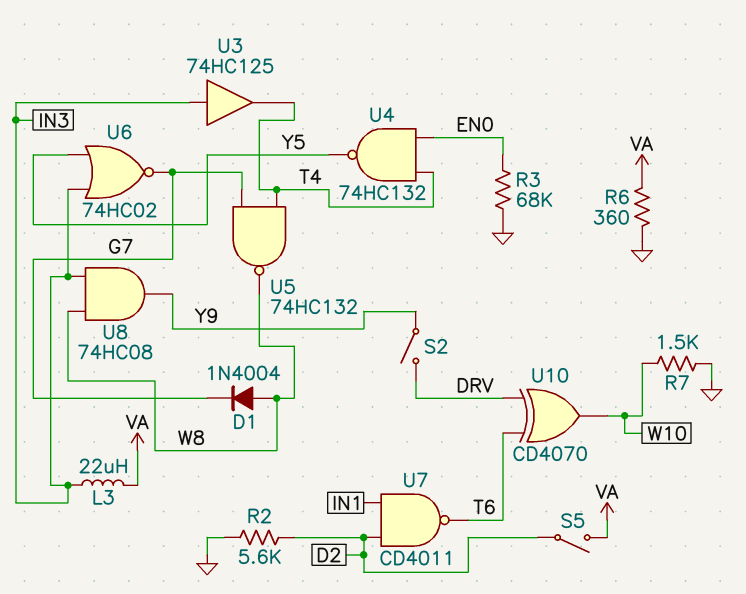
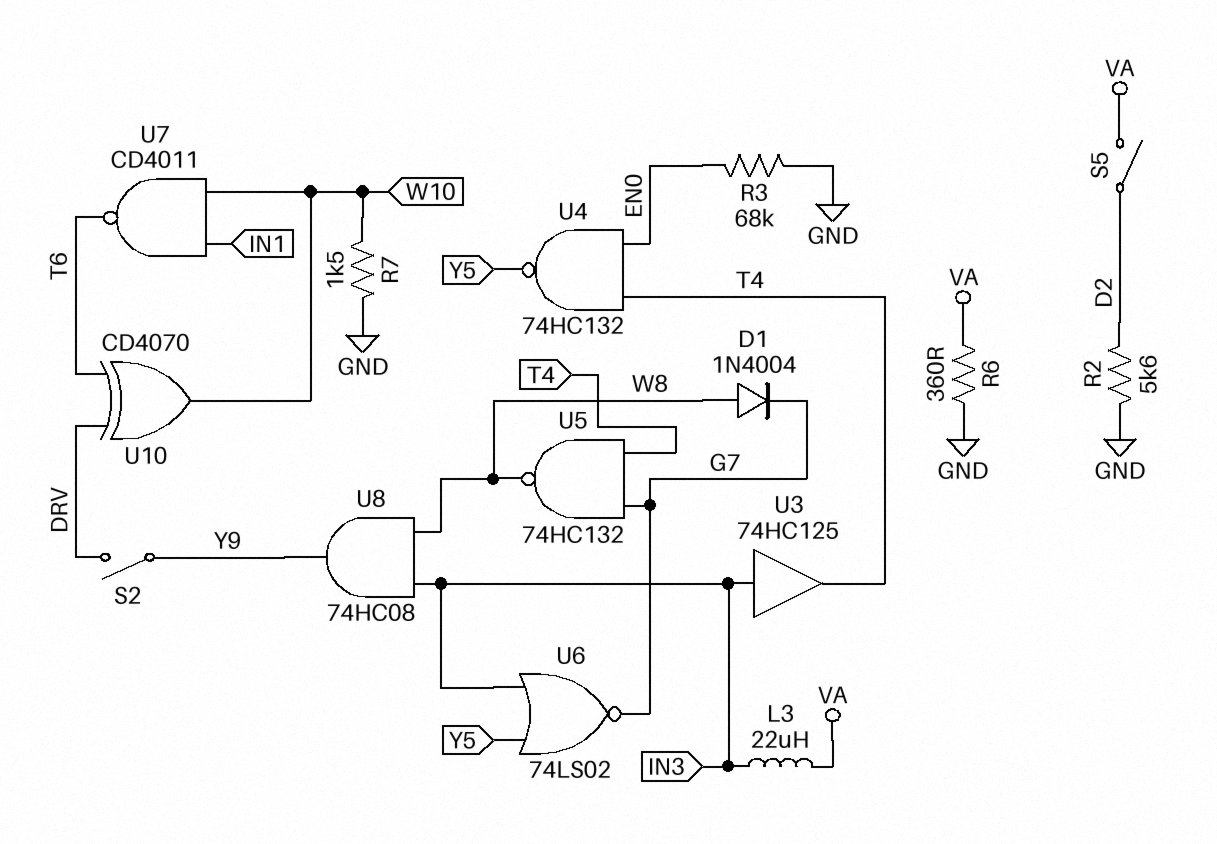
U6: NOR 74HC02 (in IN3, in Y5, out G7) -> NOR 74LS02 (in IN3, in Y5, out G7)
U7: NAND CD4011 (in D2, in IN1, out T6) -> NAND CD4011 (in IN1, in W10, out T6)

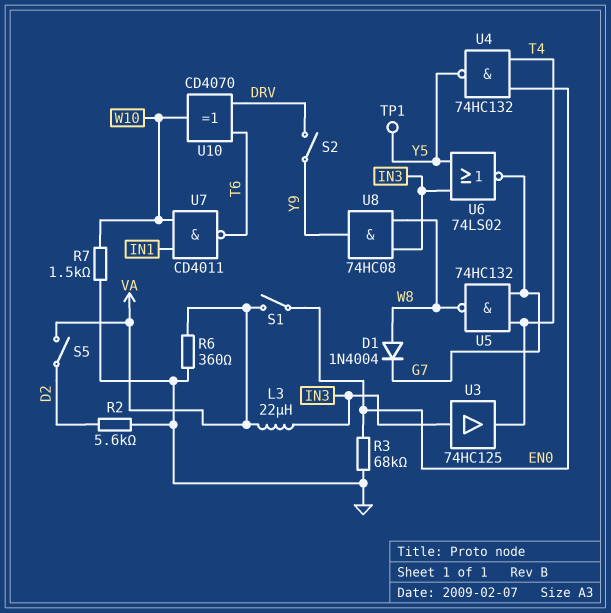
S1: none -> switch (EN0, VA)
TP1: none -> test point (Y5)

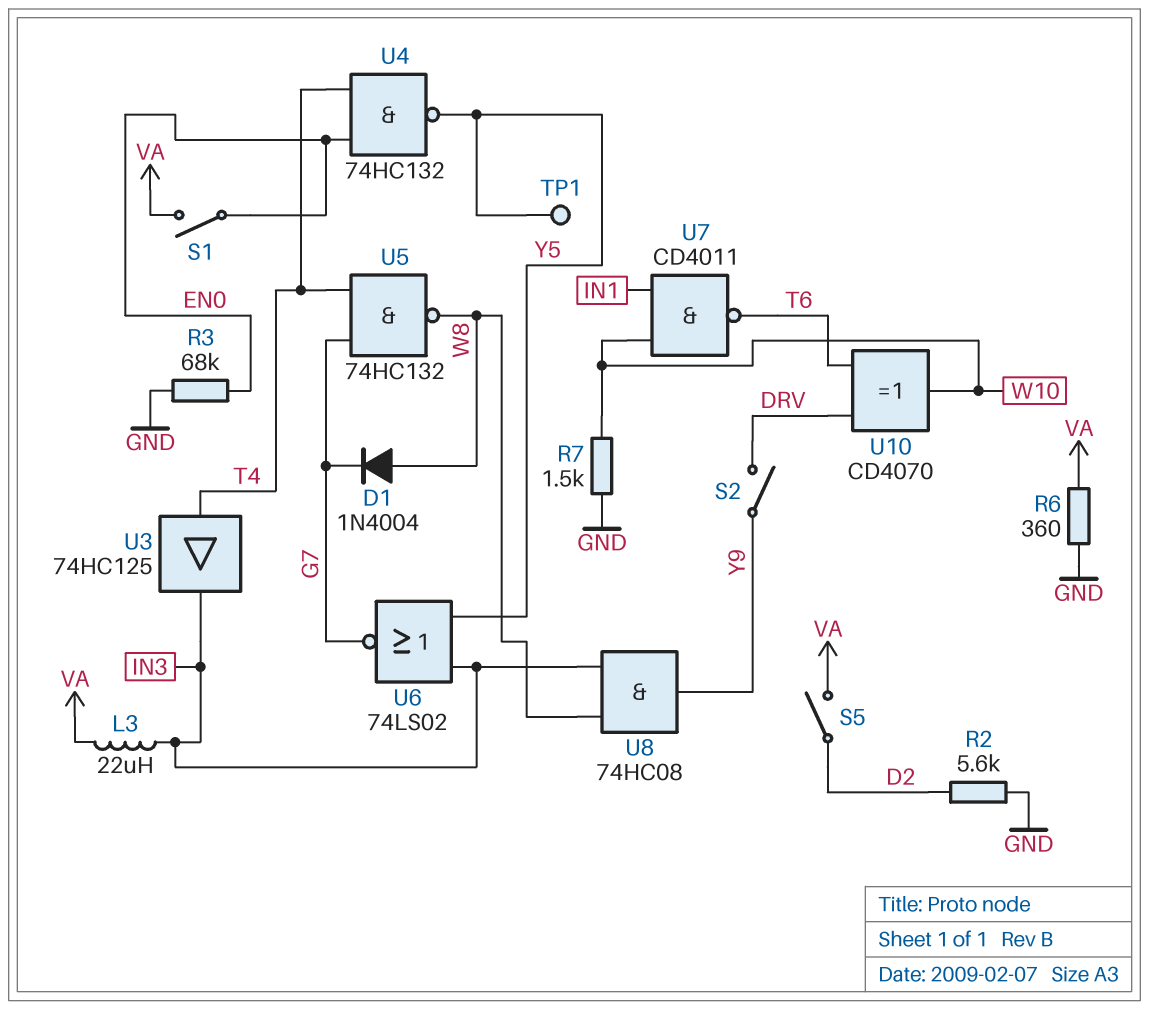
U3: buffer 74HC125 (in IN3, out T4) -> buffer 74HC125 (in T4, out IN3)

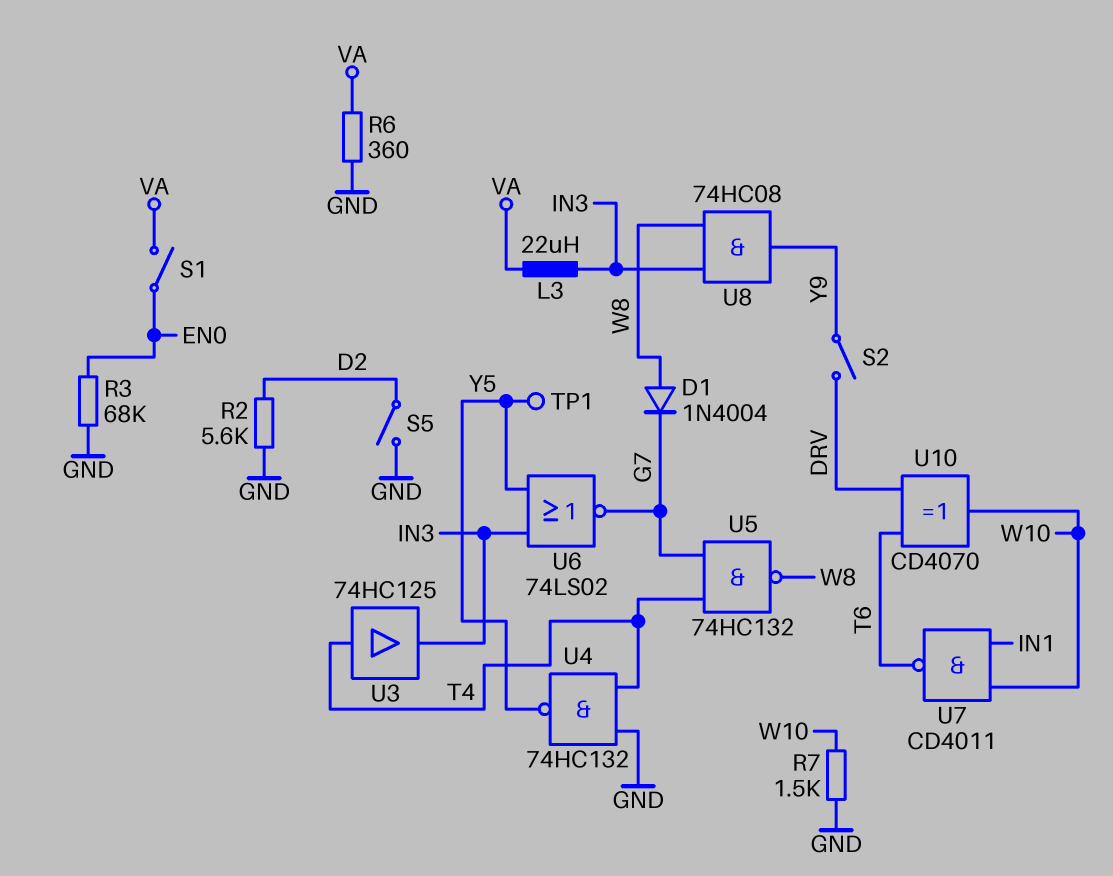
S5: switch (D2, VA) -> switch (D2, GND)
U4: NAND 74HC132 (in EN0, in T4, out Y5) -> NAND 74HC132 (in GND, in T4, out Y5)

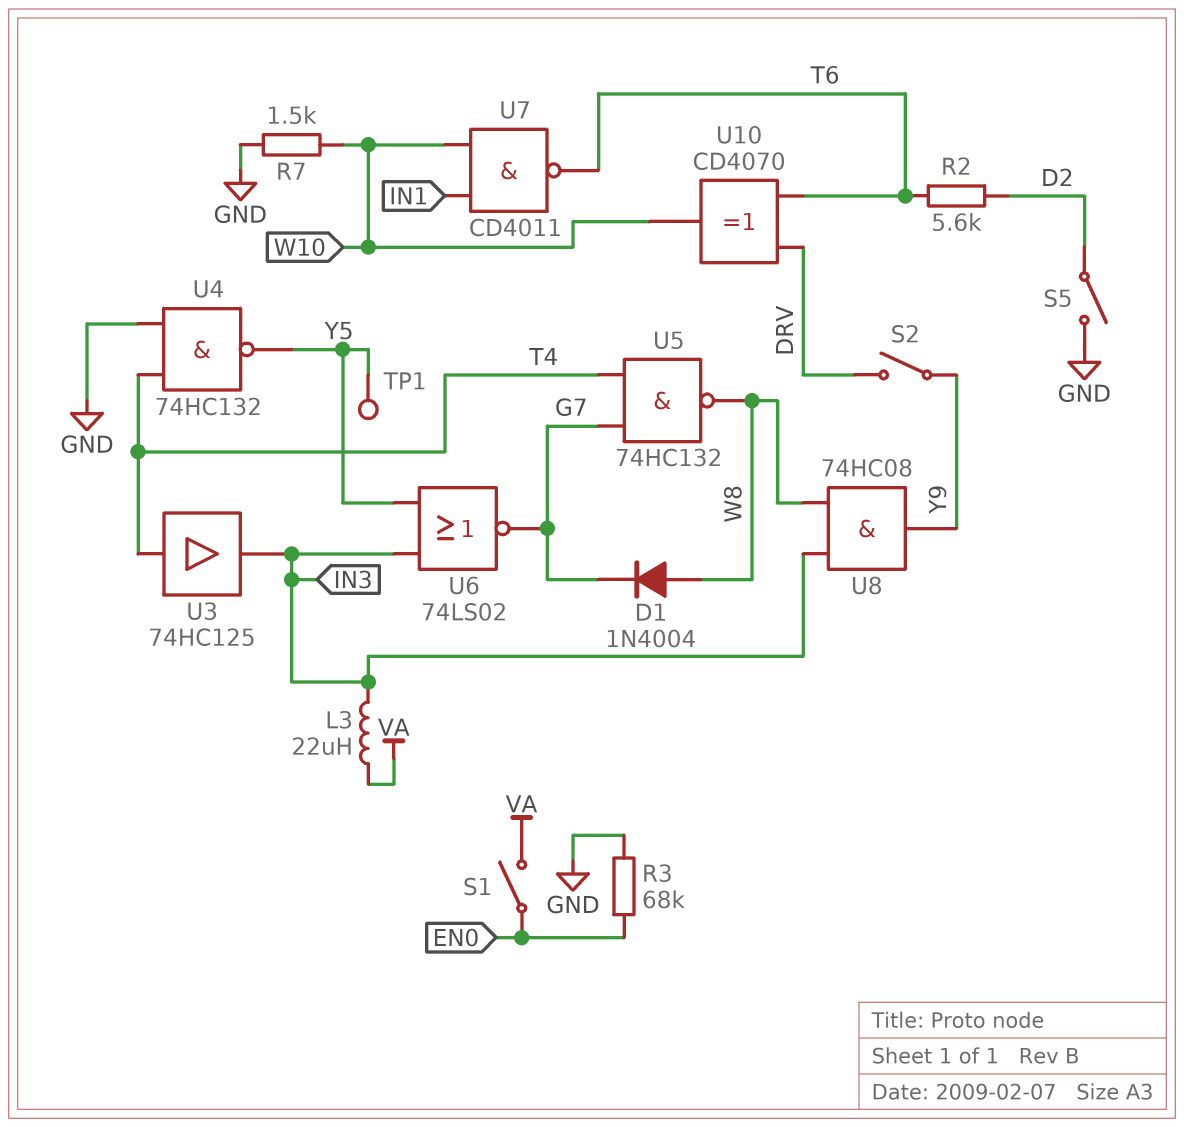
R2: 5.6k (D2, GND) -> 5.6k (D2, T6)
R6: 360 (GND, VA) -> none

